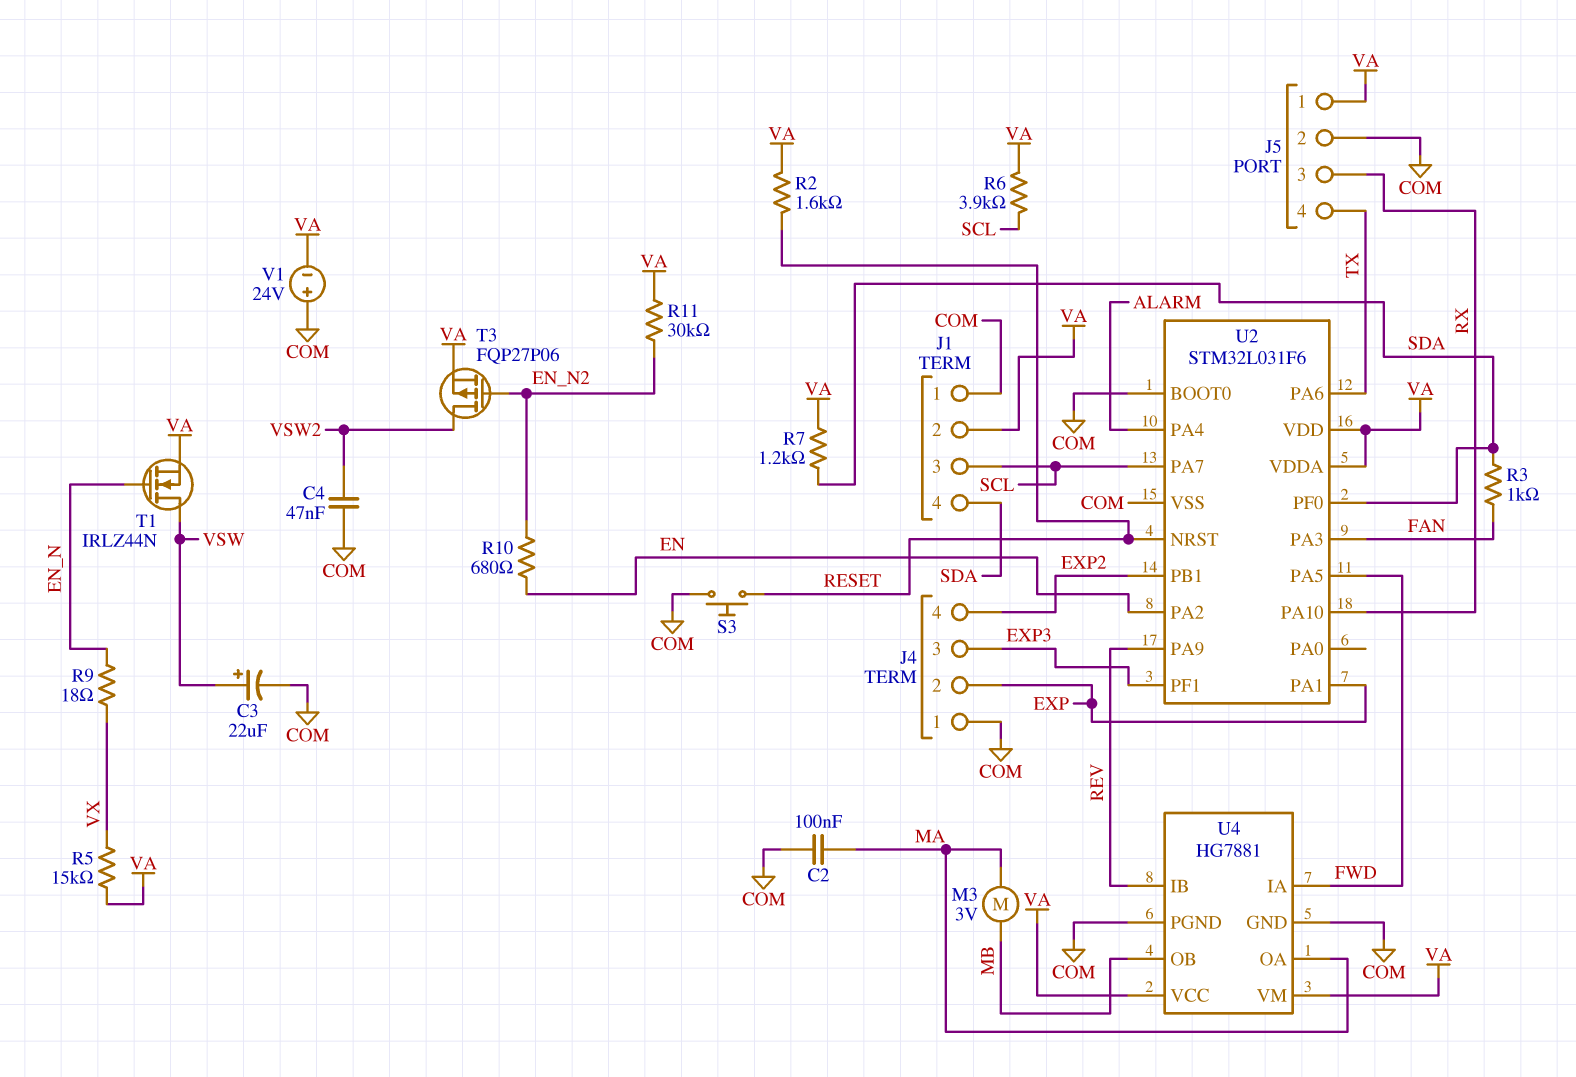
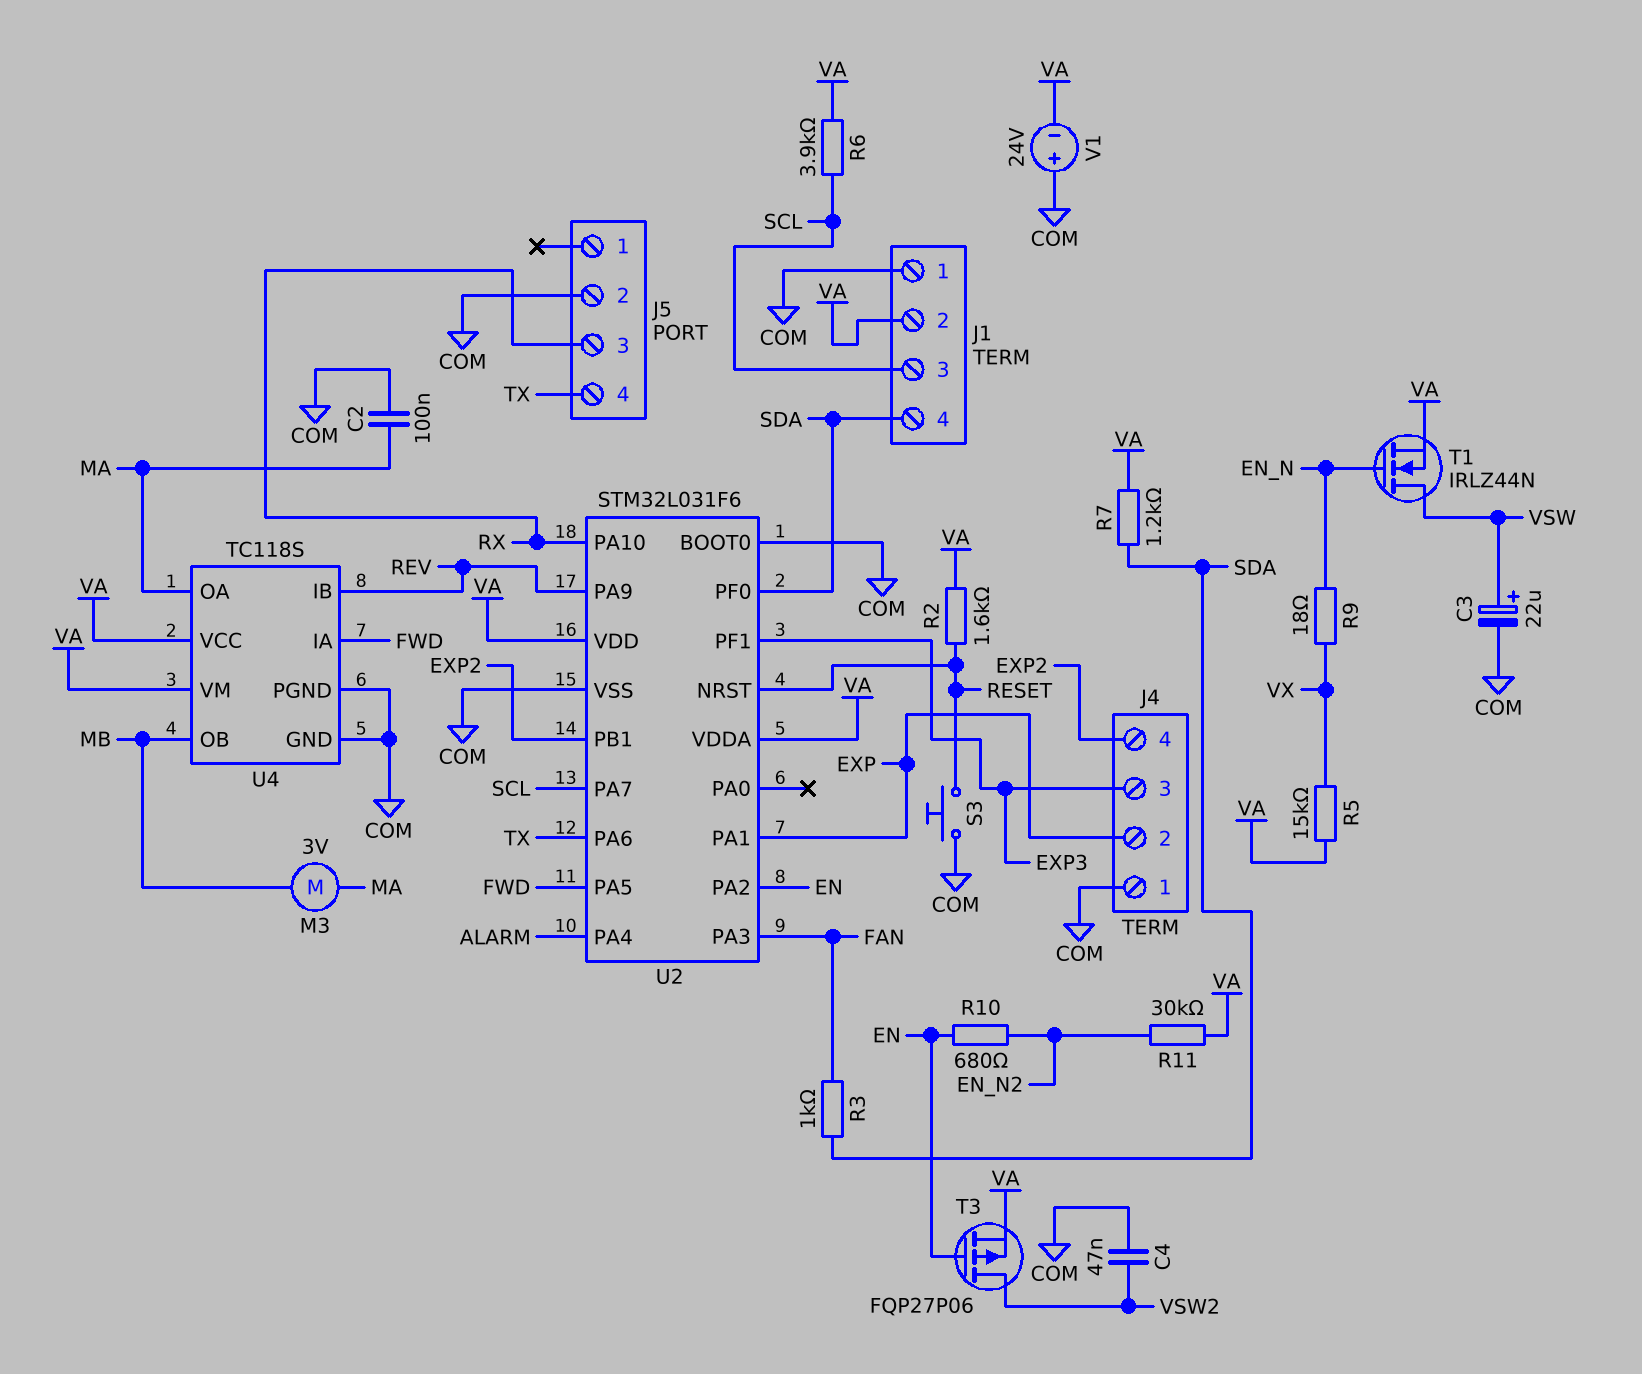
J5 pin 1: VA -> none
T3: PMOS FQP27P06 (G EN_N2, D VSW2, S VA) -> PMOS FQP27P06 (G EN, D VSW2, S VA)
U4: HG7881 -> TC118S

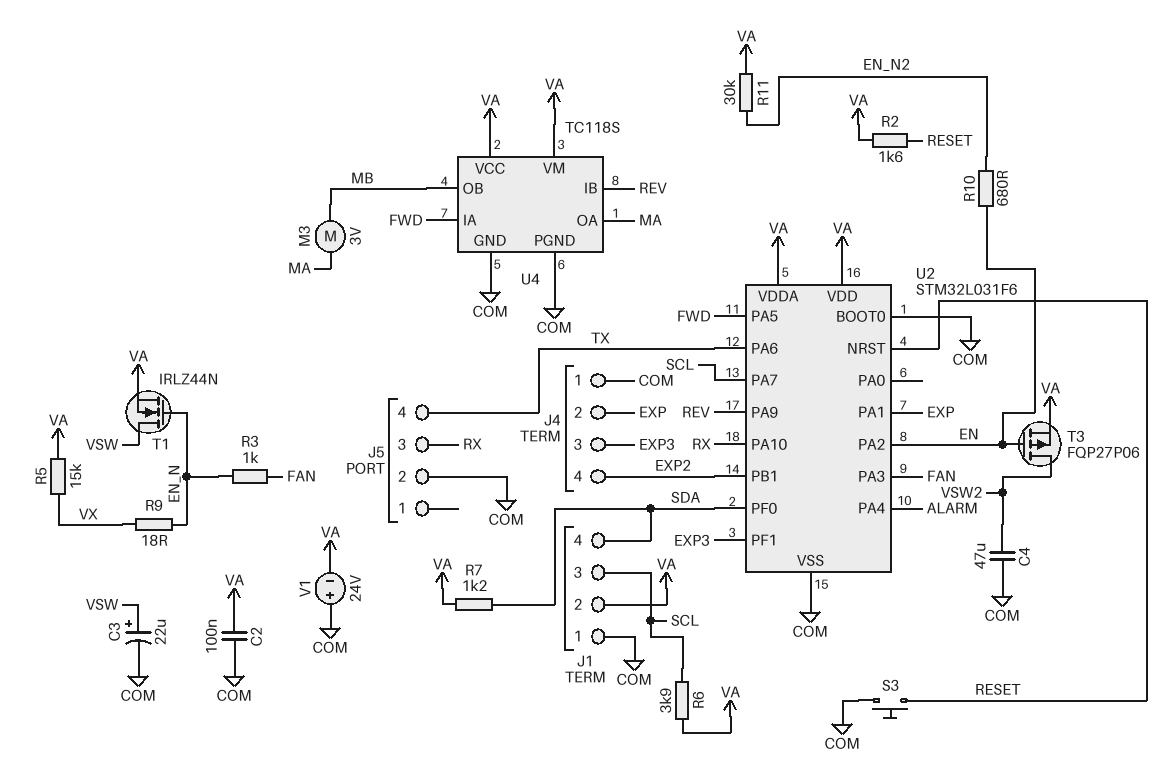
C2: 100nF (COM, MA) -> 100nF (COM, VA)
C4: 47nF (COM, VSW2) -> 47uF (COM, VSW2)
R3: 1k (FAN, SDA) -> 1k (EN_N, FAN)

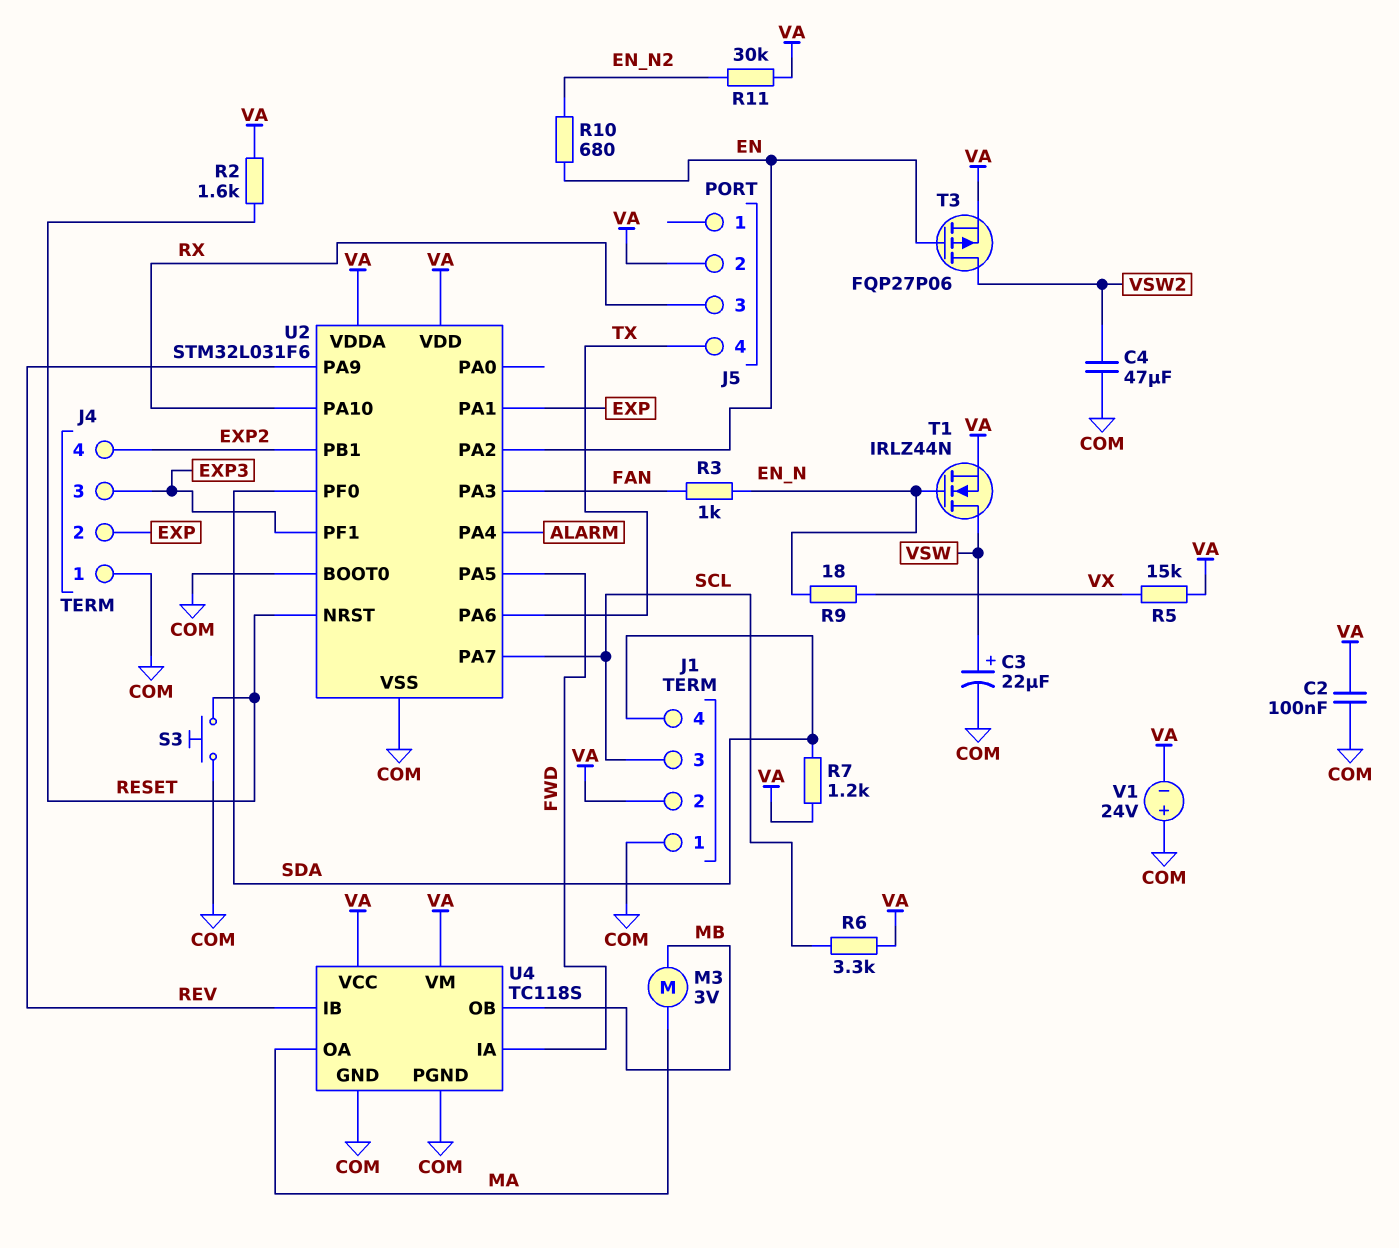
J5 pin 2: COM -> VA
R6: 3.9k (SCL, VA) -> 3.3k (SCL, VA)

